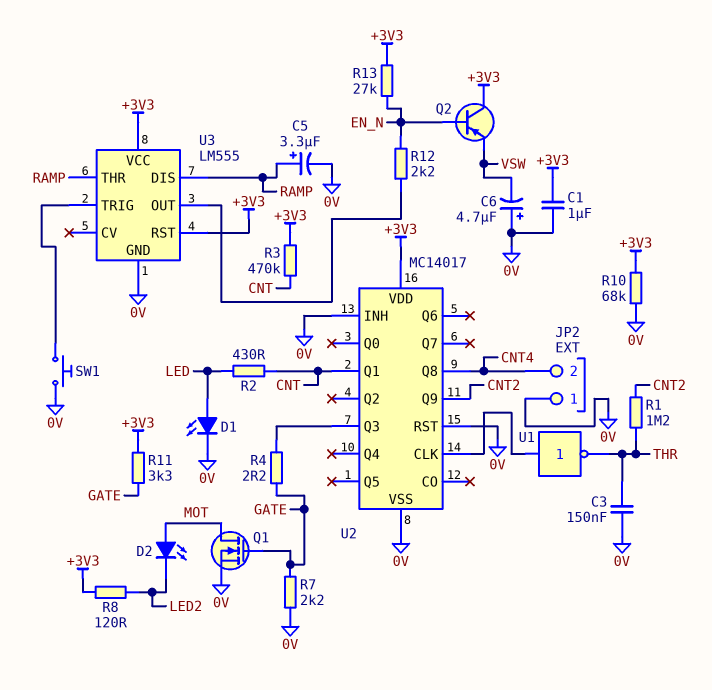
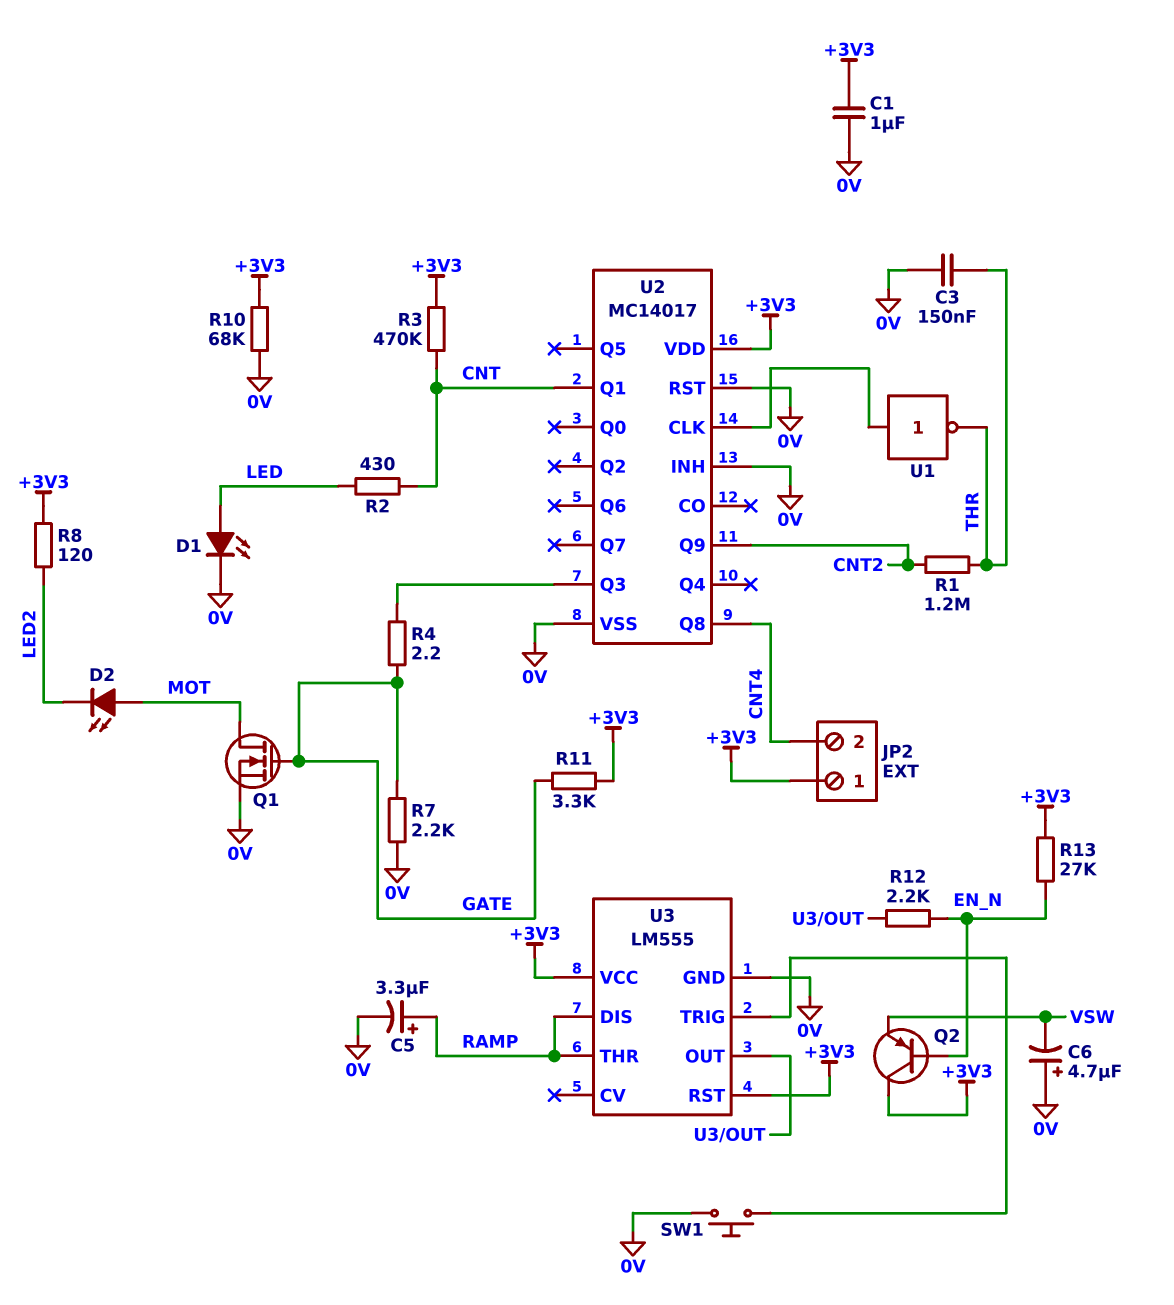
JP2 pin 1: 0V -> +3V3

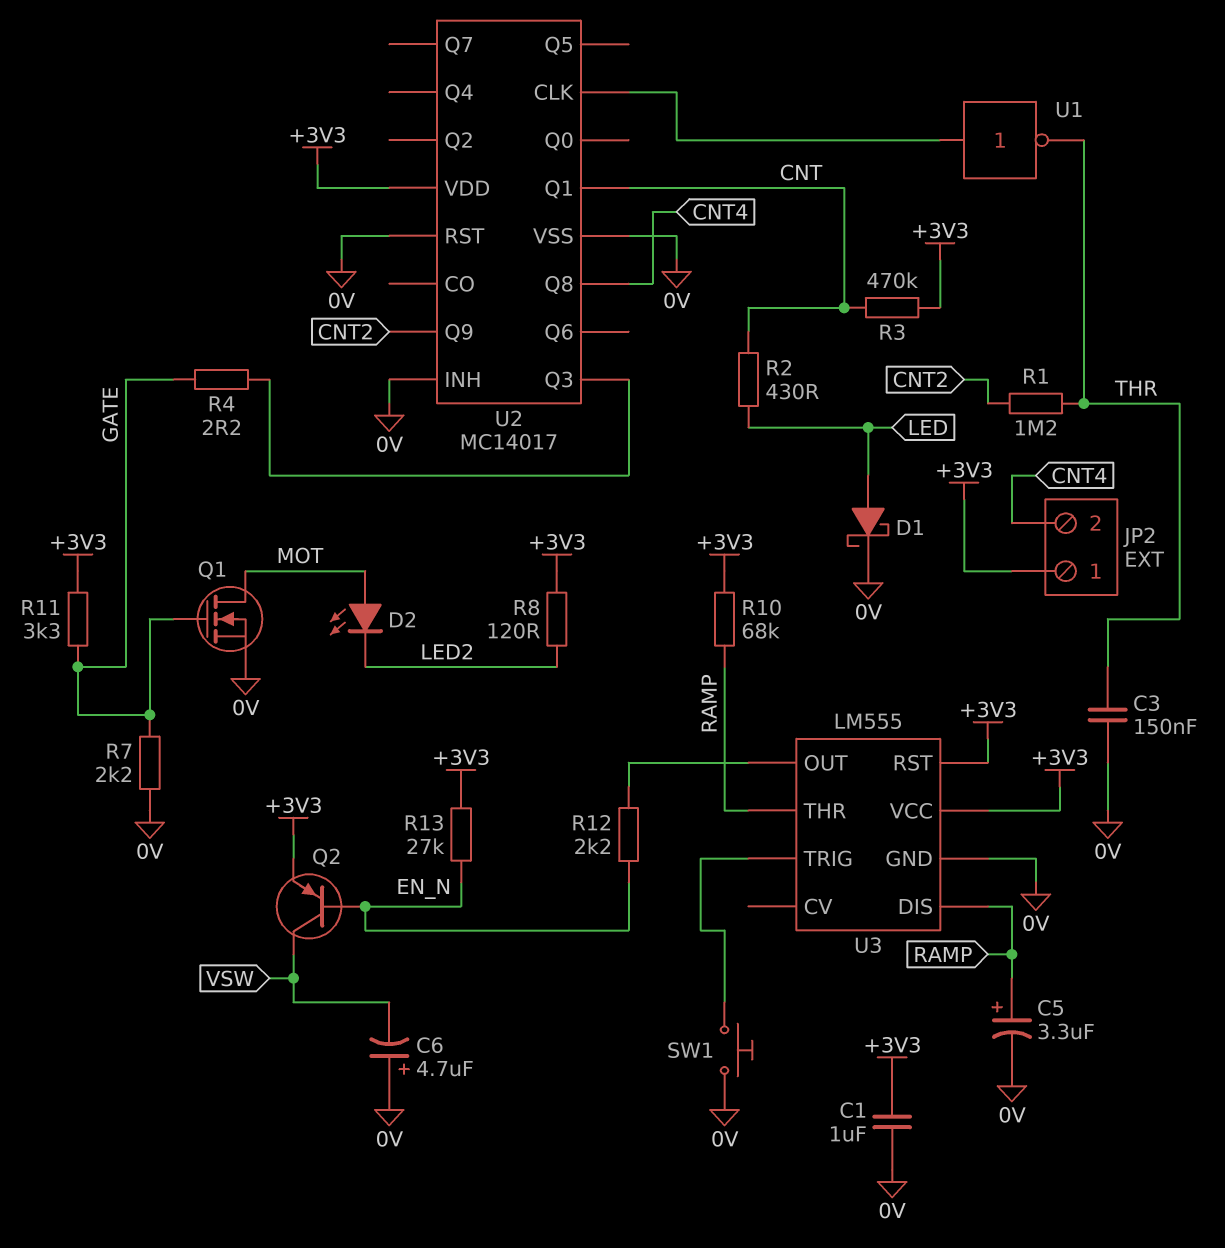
D1: LED (A LED, K 0V) -> schottky (A LED, K 0V)
Q2: PNP (B EN_N, C +3V3, E VSW) -> PNP (B EN_N, C VSW, E +3V3)
R10: 68k (+3V3, 0V) -> 68k (+3V3, RAMP)

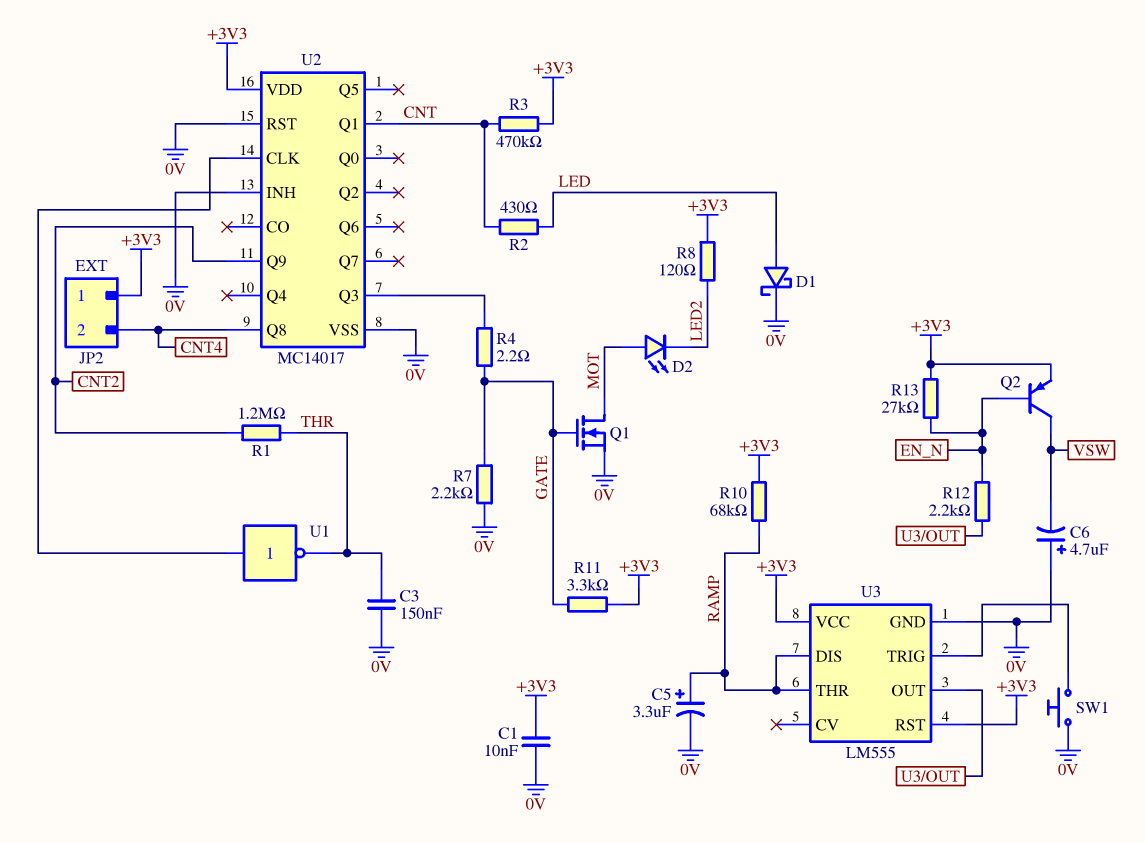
C1: 1uF (+3V3, 0V) -> 10nF (+3V3, 0V)

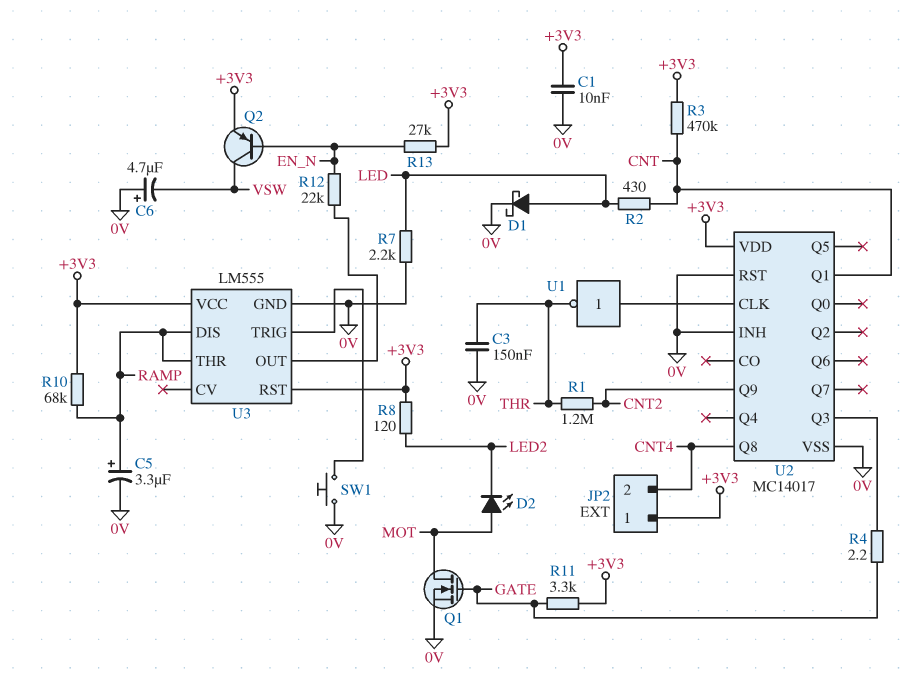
R7: 2.2k (0V, GATE) -> 2.2k (0V, LED)
R12: 2.2k (EN_N, U3/OUT) -> 22k (EN_N, U3/OUT)

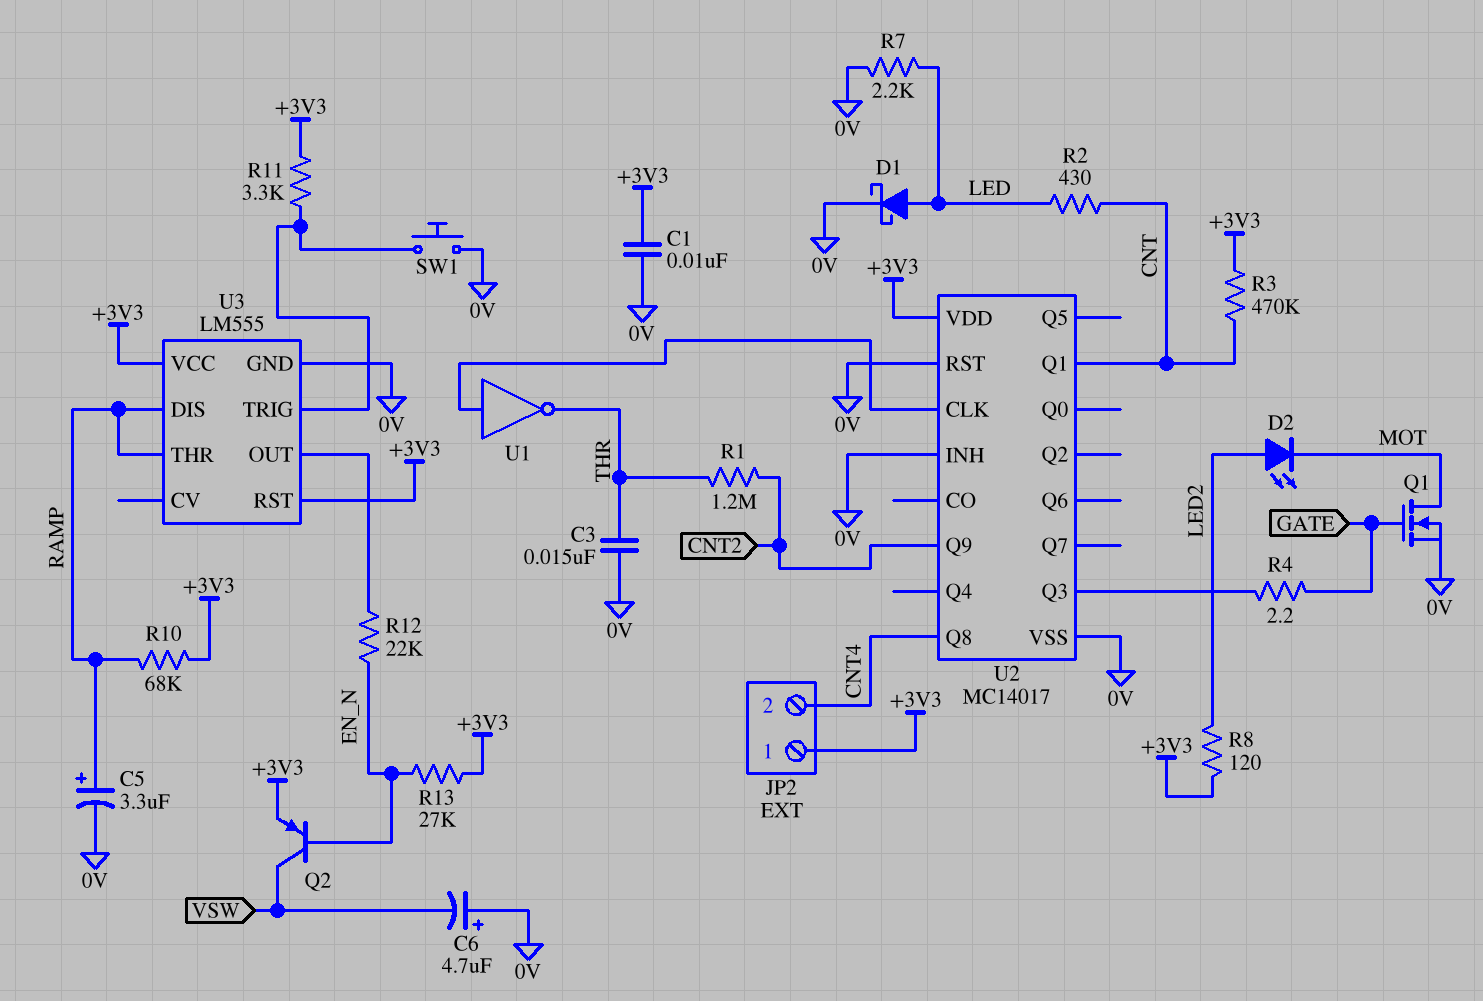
C3: 150nF (0V, THR) -> 15nF (0V, THR)
D2: LED (A MOT, K LED2) -> LED (A LED2, K MOT)
R11: 3.3k (+3V3, GATE) -> 3.3k (+3V3, U3/TRIG)

